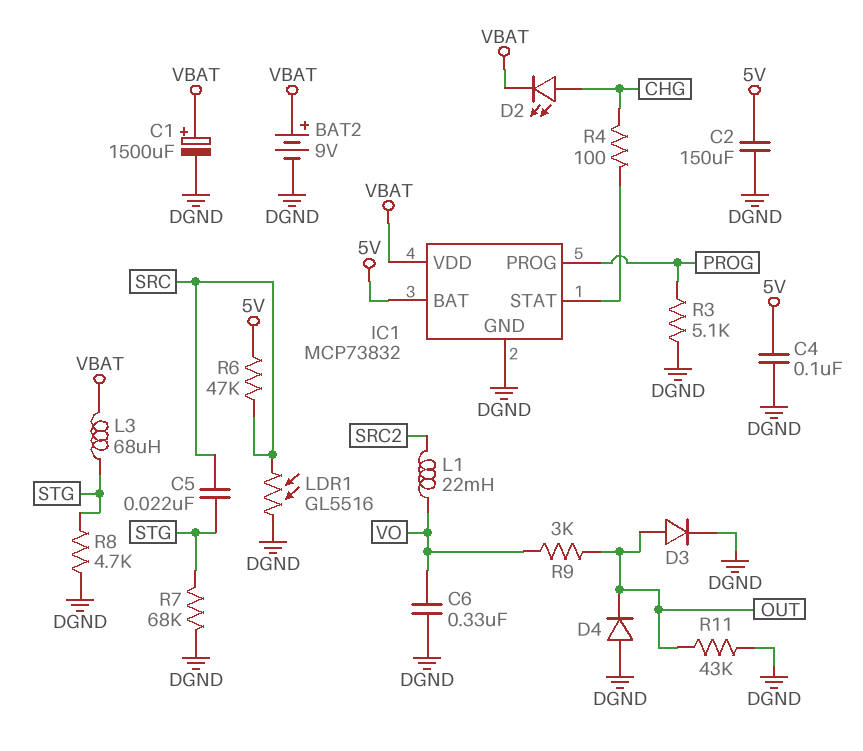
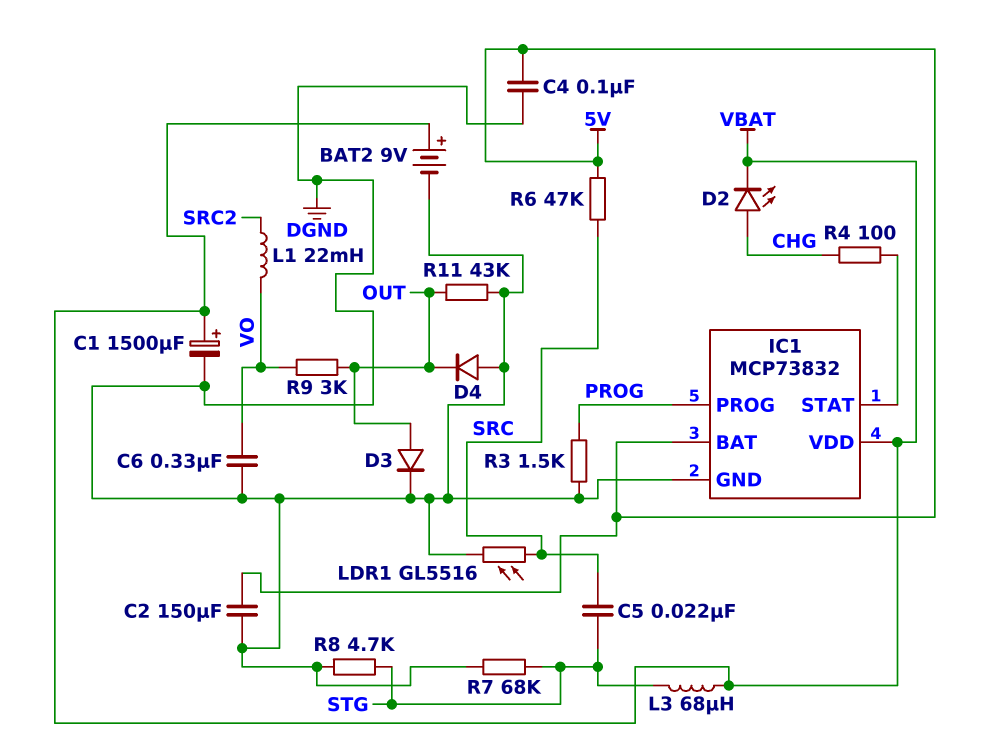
R3: 5.1k (DGND, PROG) -> 1.5k (DGND, PROG)

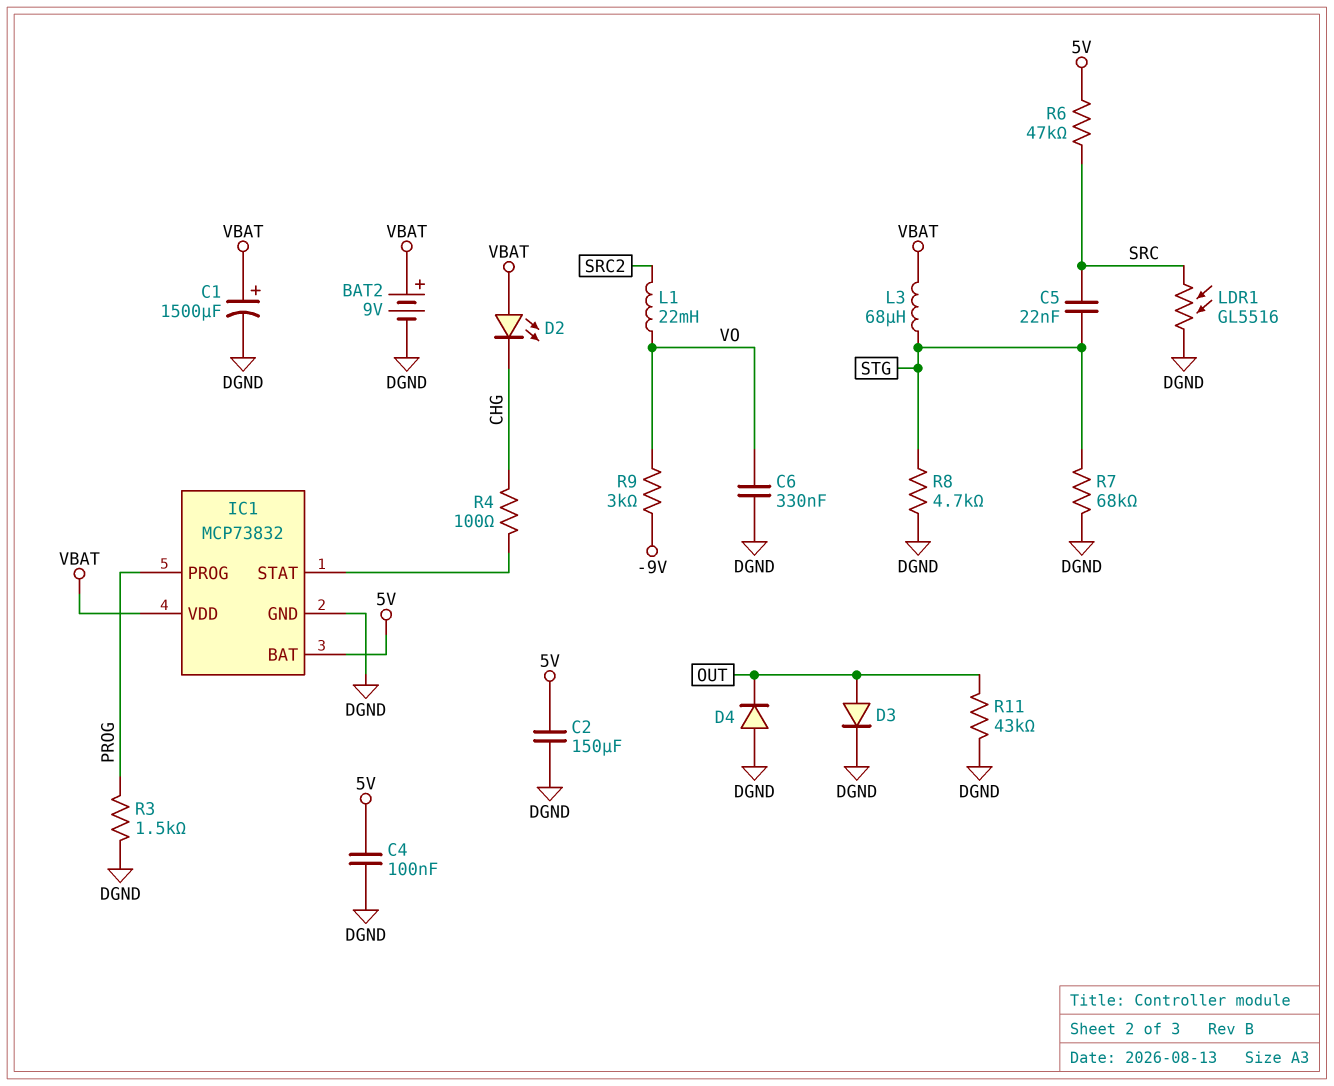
D2: LED (A CHG, K VBAT) -> LED (A VBAT, K CHG)
R9: 3k (OUT, VO) -> 3k (-9V, VO)

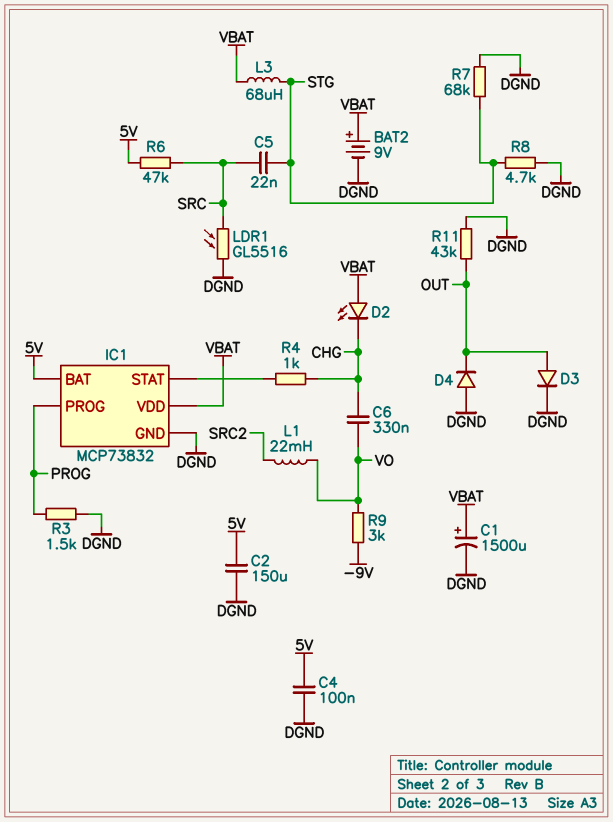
C6: 330nF (DGND, VO) -> 330nF (CHG, VO)
R4: 100 (CHG, IC1/STAT) -> 1k (CHG, IC1/STAT)

